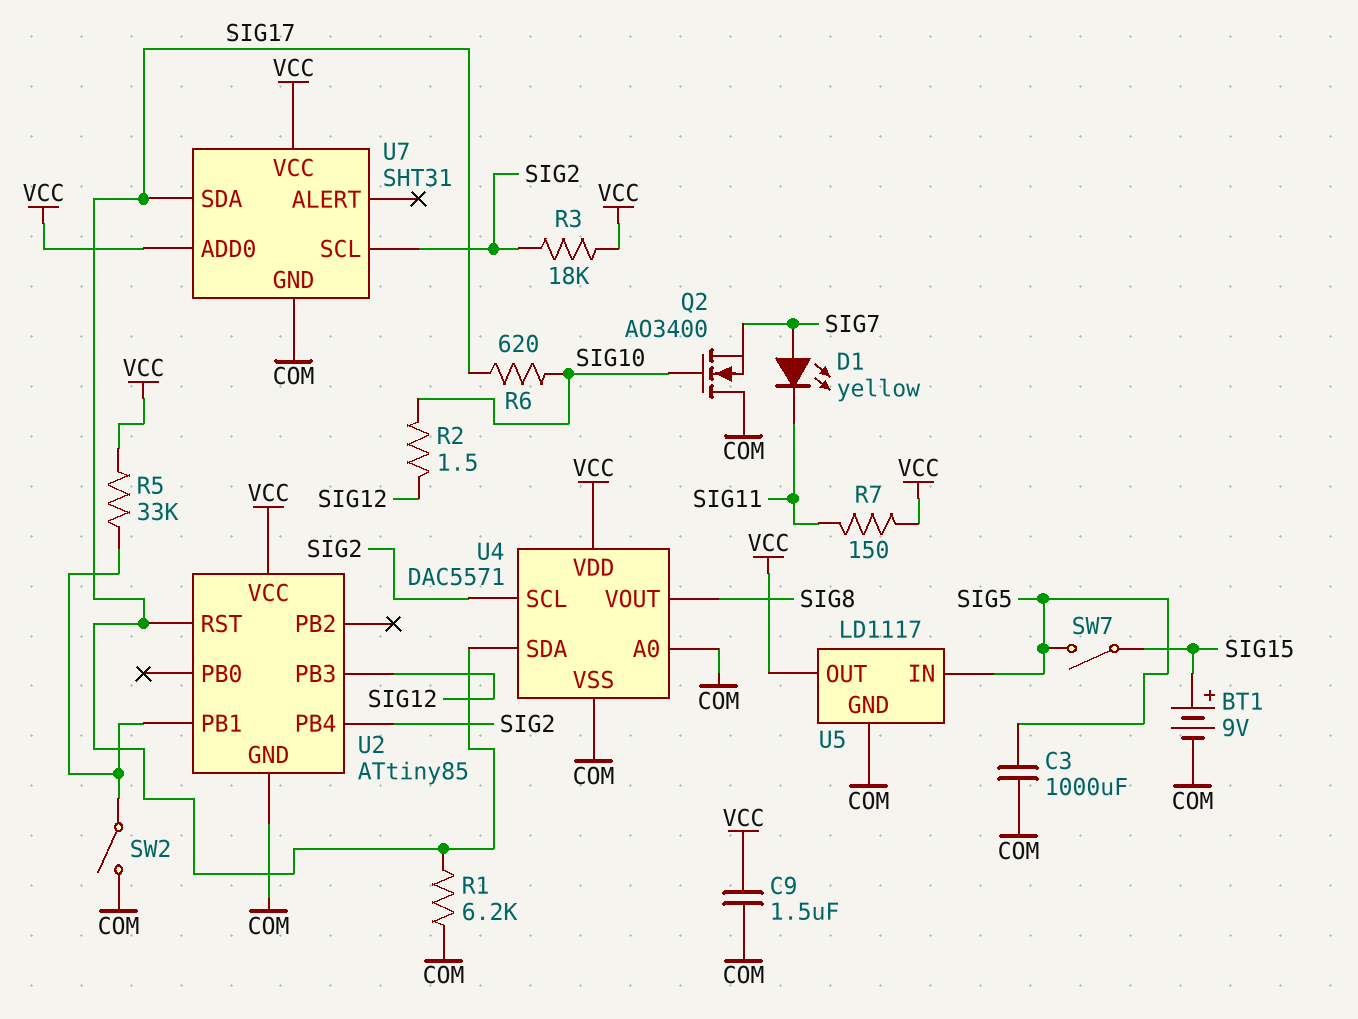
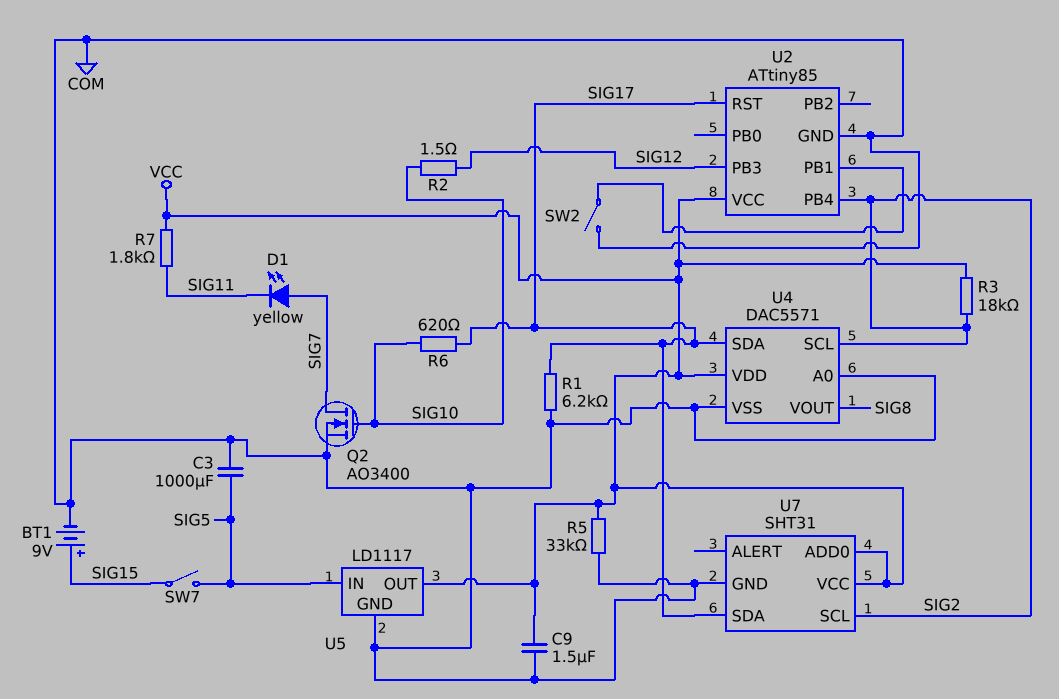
Q2: NMOS AO3400 (G SIG10, D COM, S SIG7) -> NMOS AO3400 (G SIG10, D SIG7, S COM)
R5: 33k (U2/PB1, VCC) -> 33k (COM, VCC)
R7: 150 (SIG11, VCC) -> 1.8k (SIG11, VCC)

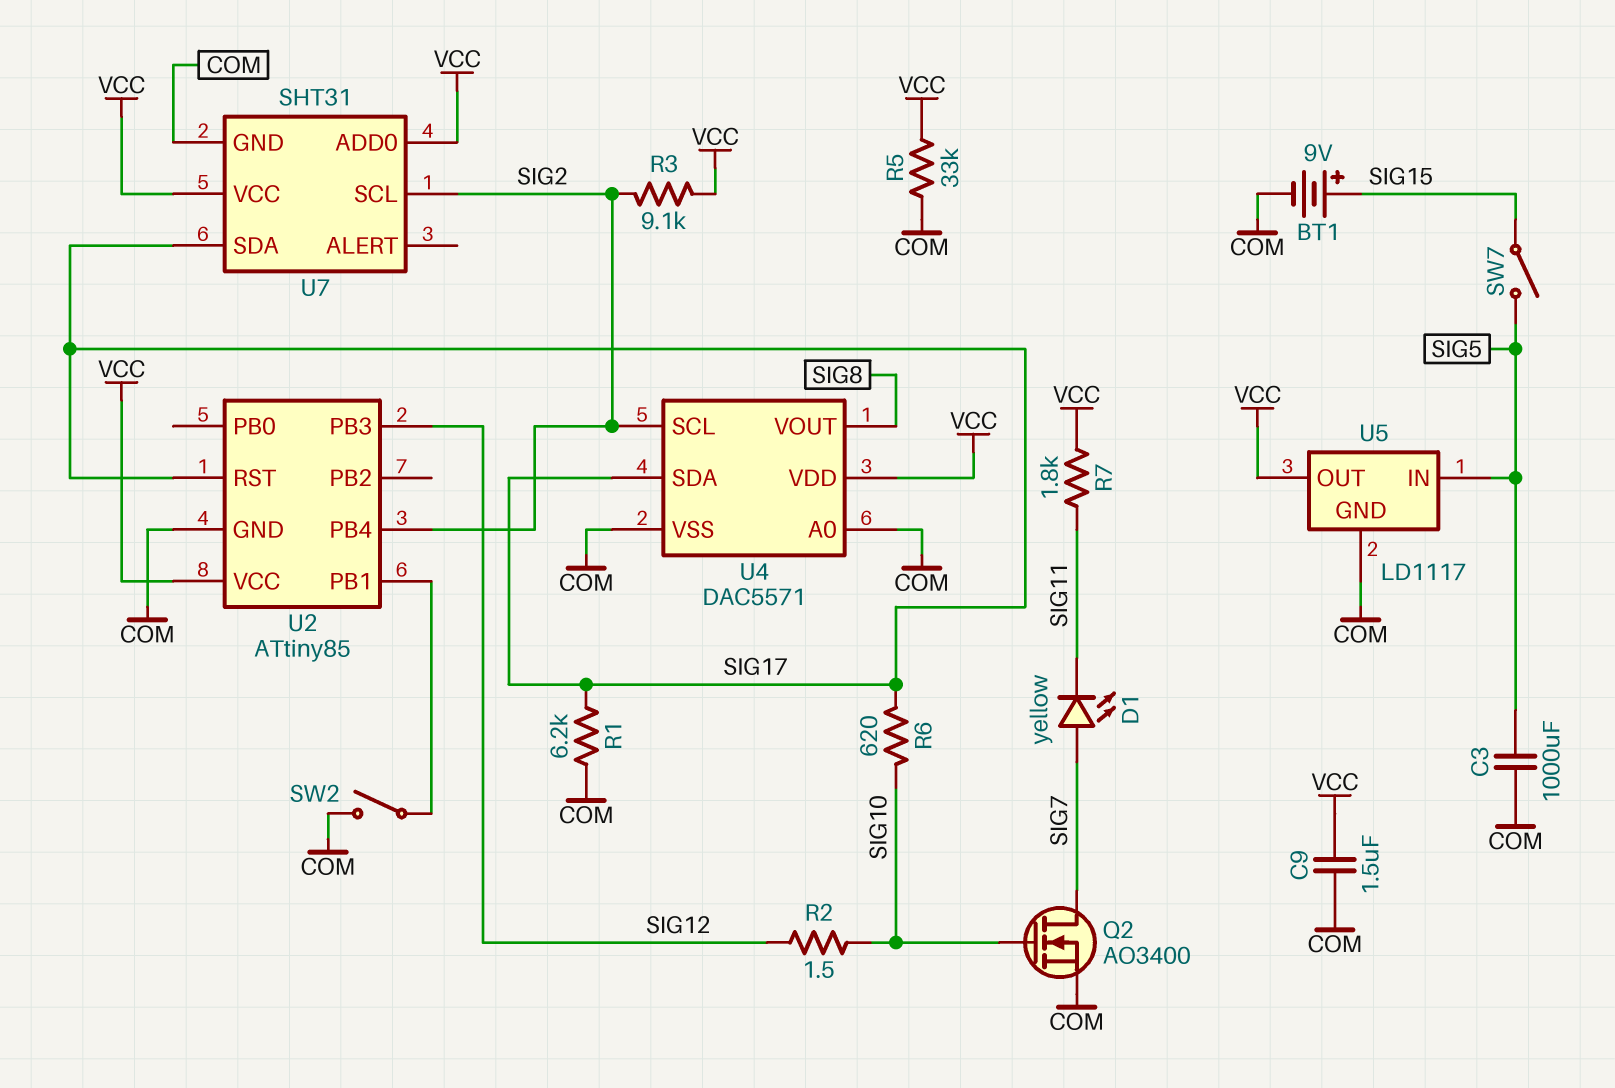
R3: 18k (SIG2, VCC) -> 9.1k (SIG2, VCC)

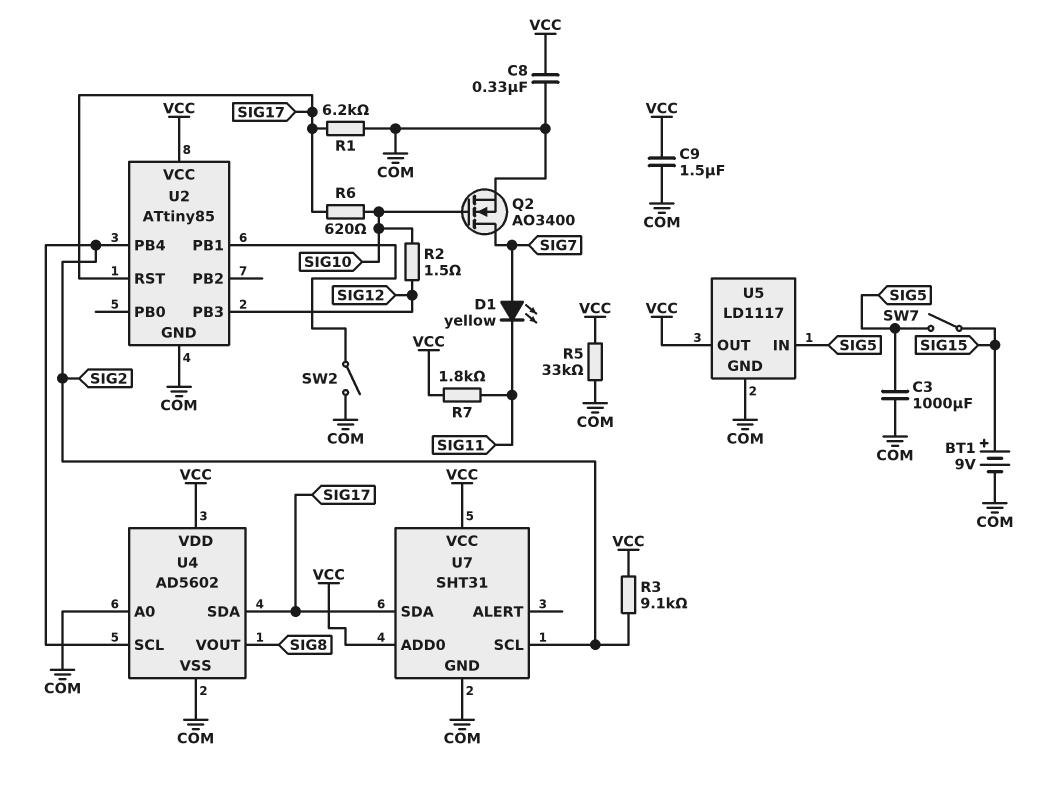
C8: none -> 330nF (COM, VCC)
U4: DAC5571 -> AD5602

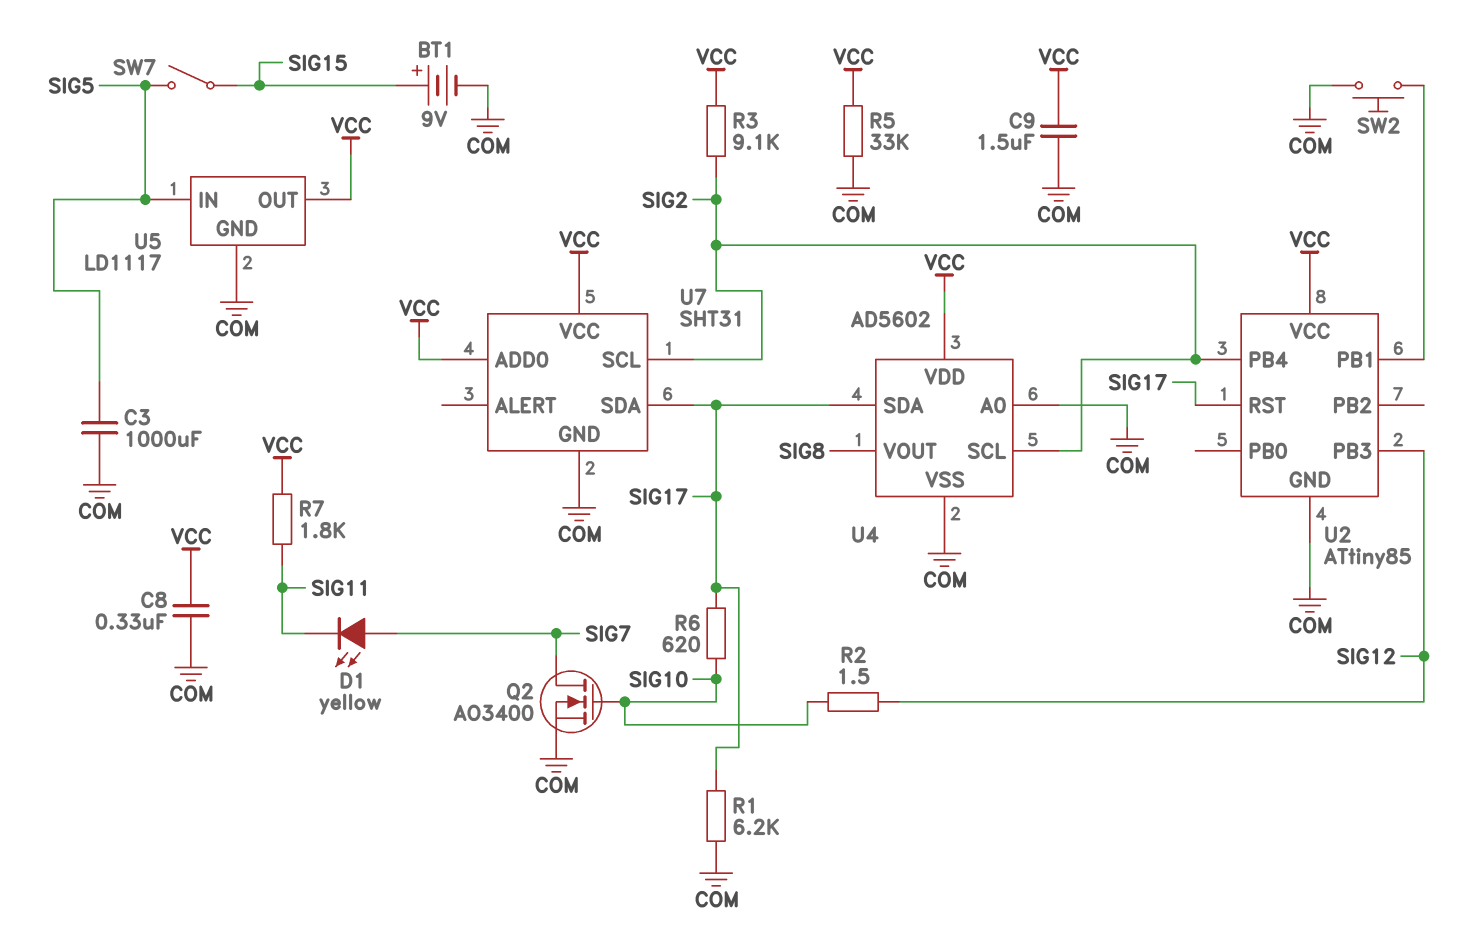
SW2: switch (COM, U2/PB1) -> button (COM, U2/PB1)

